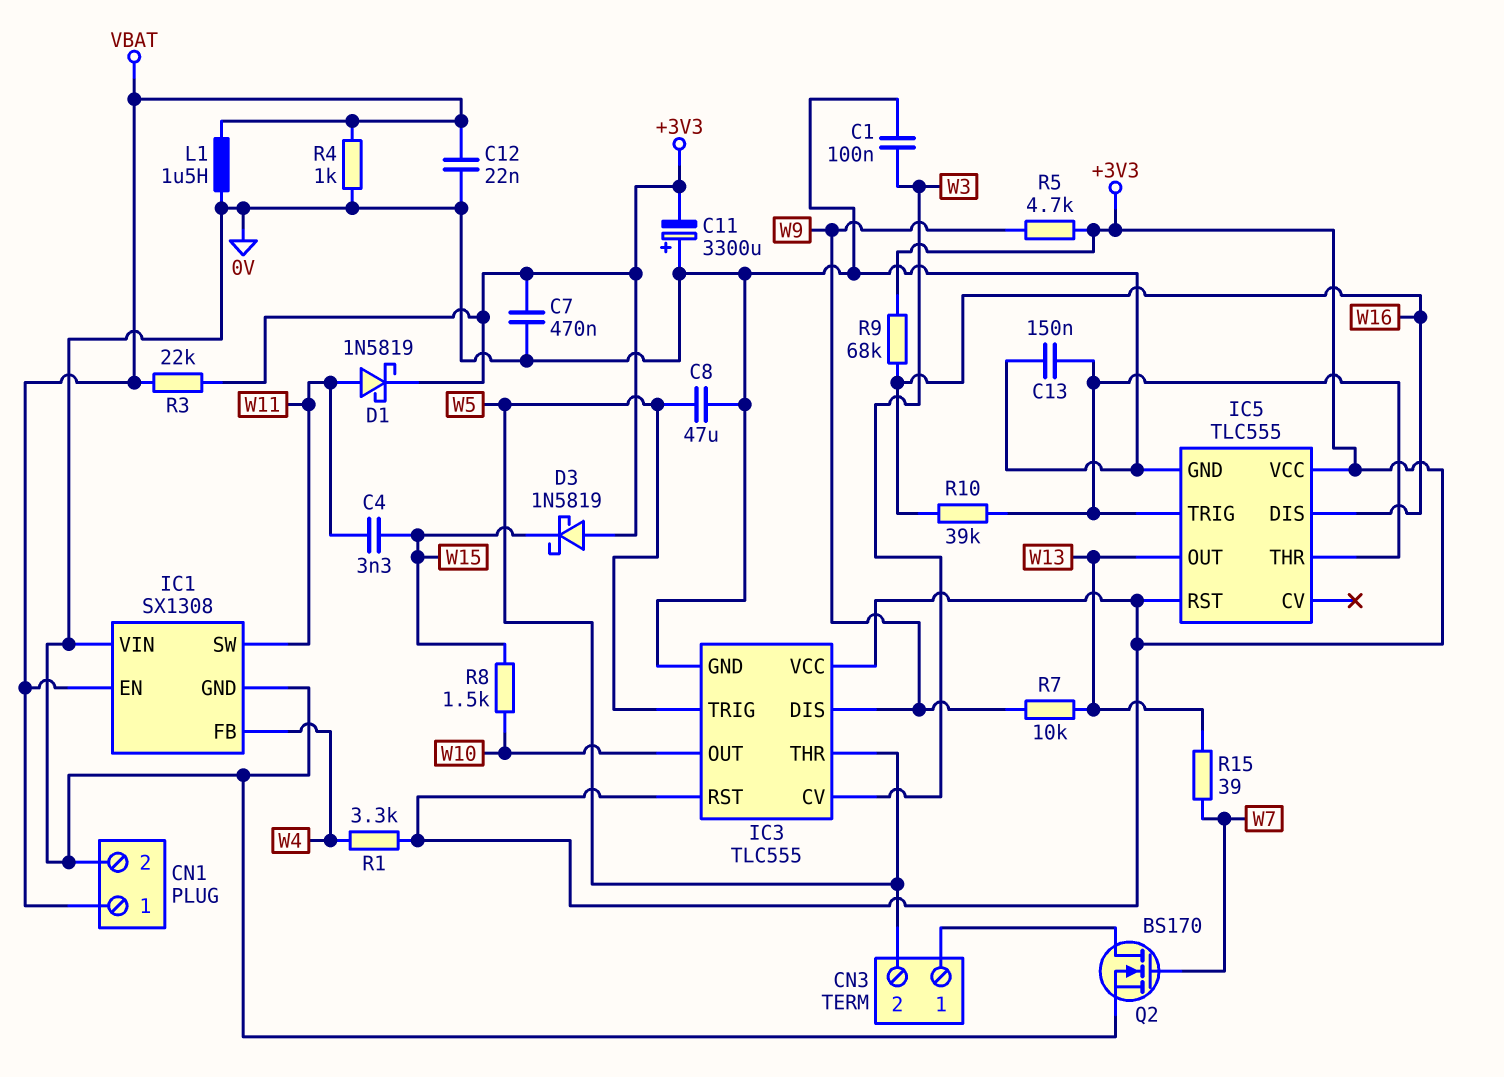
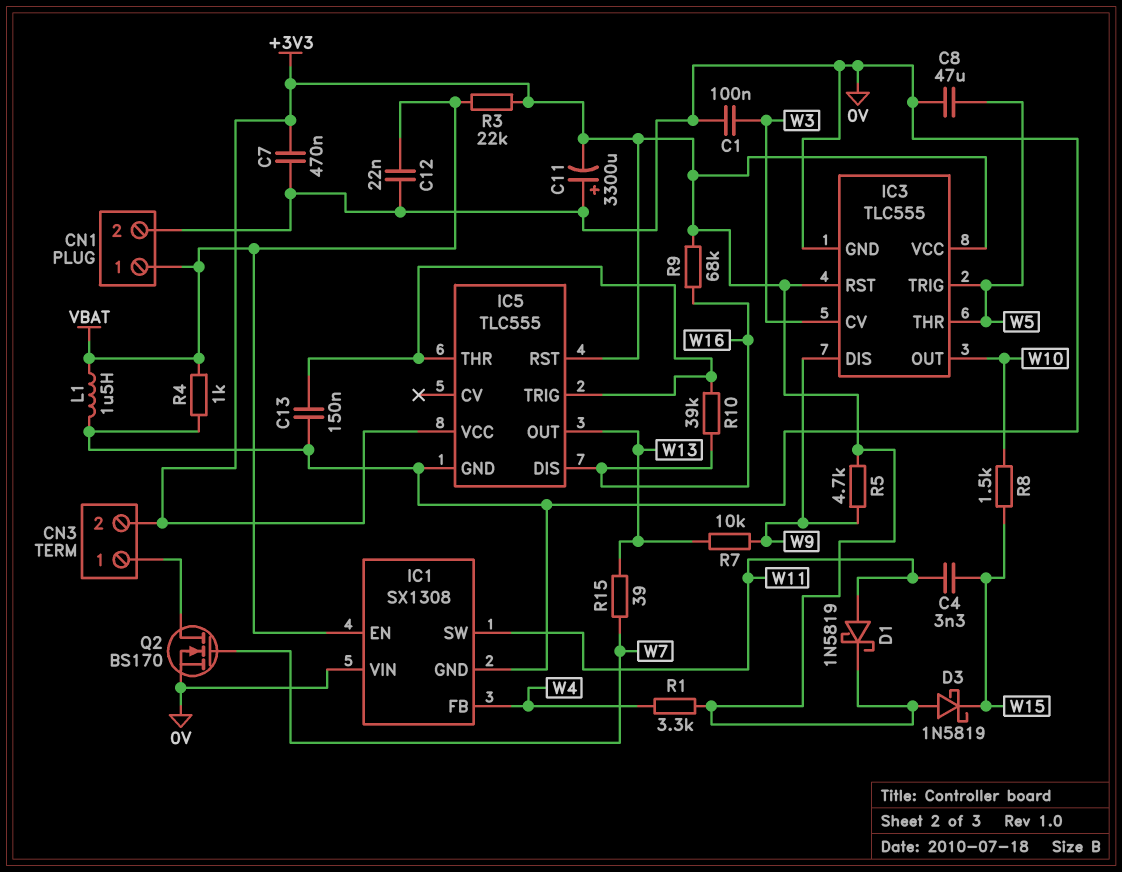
CN3 pin 2: W5 -> +3V3

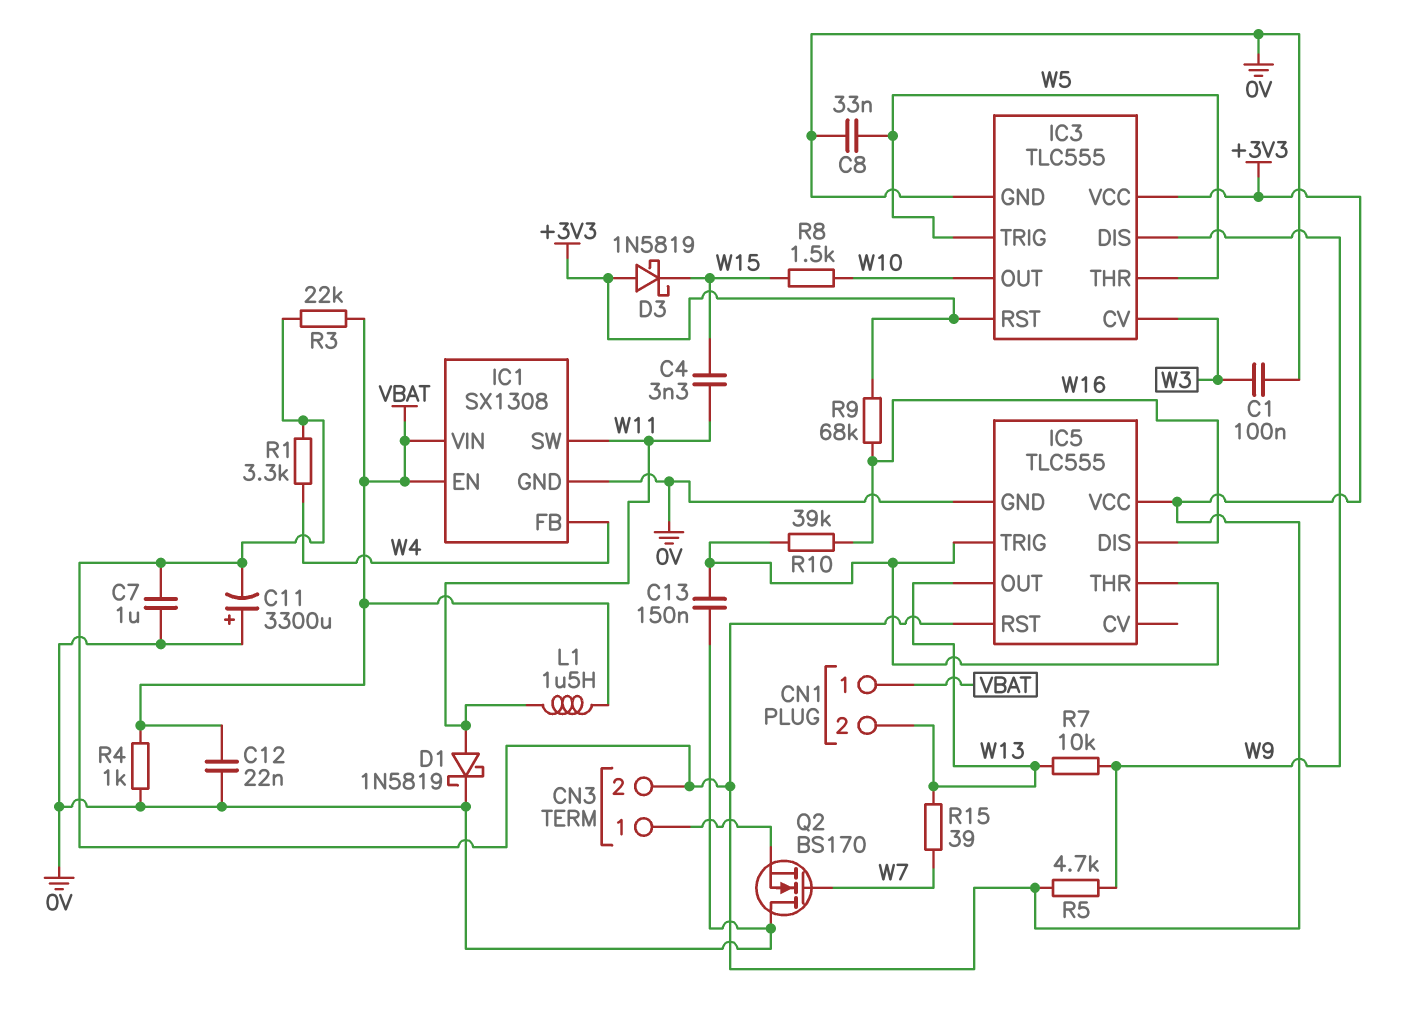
C7: 470nF (+3V3, 0V) -> 1uF (+3V3, 0V)
C8: 47uF (0V, W5) -> 33nF (0V, W5)
CN1 pin 2: 0V -> W13
D1: schottky 1N5819 (A W11, K +3V3) -> schottky 1N5819 (A W11, K 0V)
IC1 pin VIN: 0V -> VBAT
L1: 1.5uH (0V, VBAT) -> 1.5uH (VBAT, W11)
Q2: NMOS BS170 (G W7, D CN3/1, S 0V) -> NMOS BS170 (G W7, D 0V, S CN3/1)

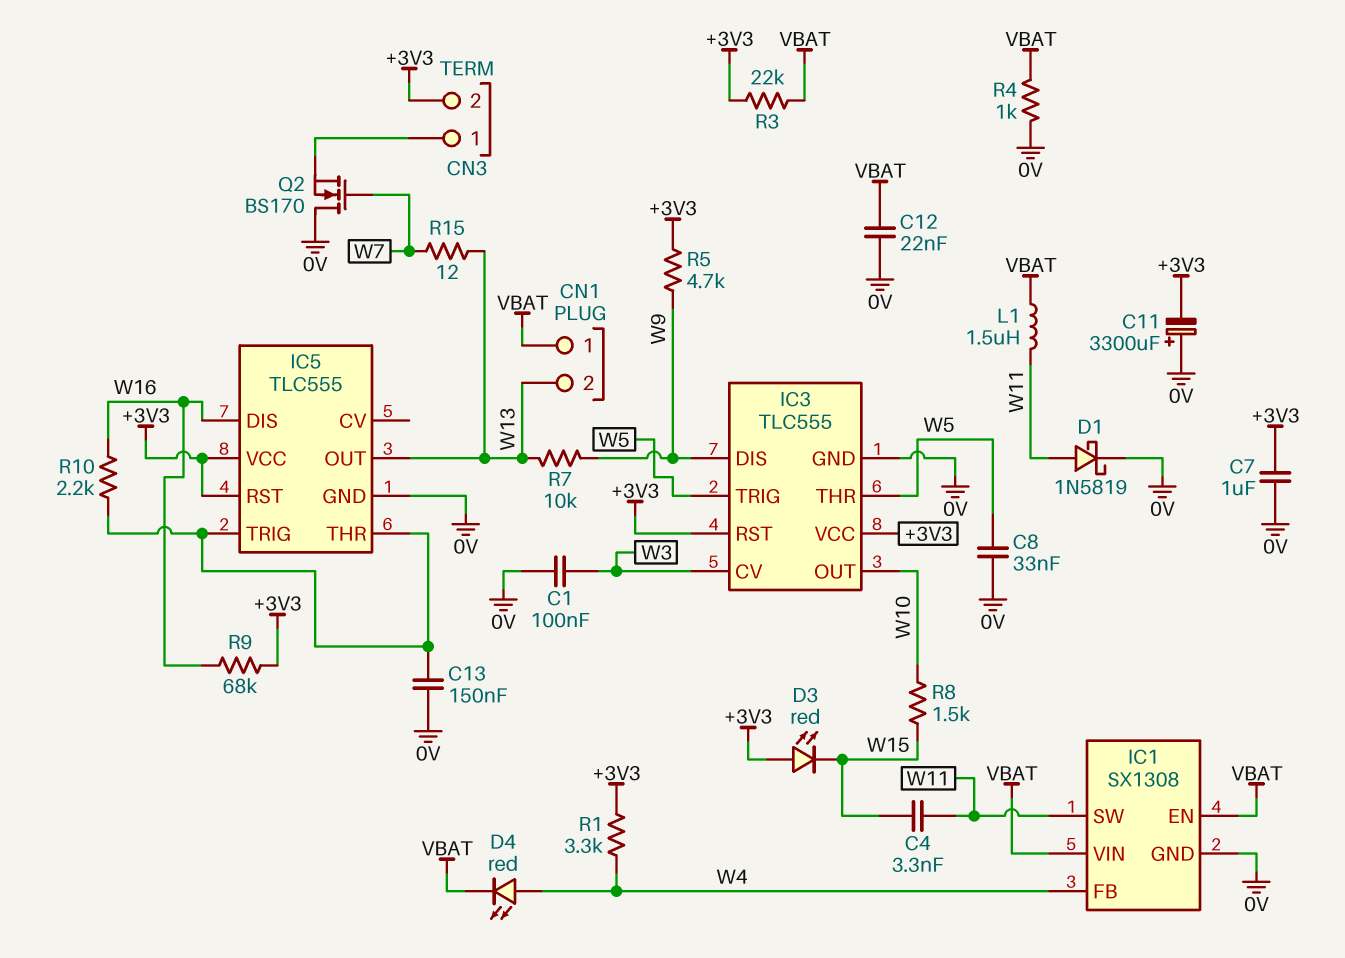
D3: schottky 1N5819 (A +3V3, K W15) -> LED red (A +3V3, K W15)
D4: none -> LED red (A W4, K VBAT)
R10: 39k (IC5/THR, W16) -> 2.2k (IC5/THR, W16)
R15: 39 (W7, W13) -> 12 (W7, W13)

